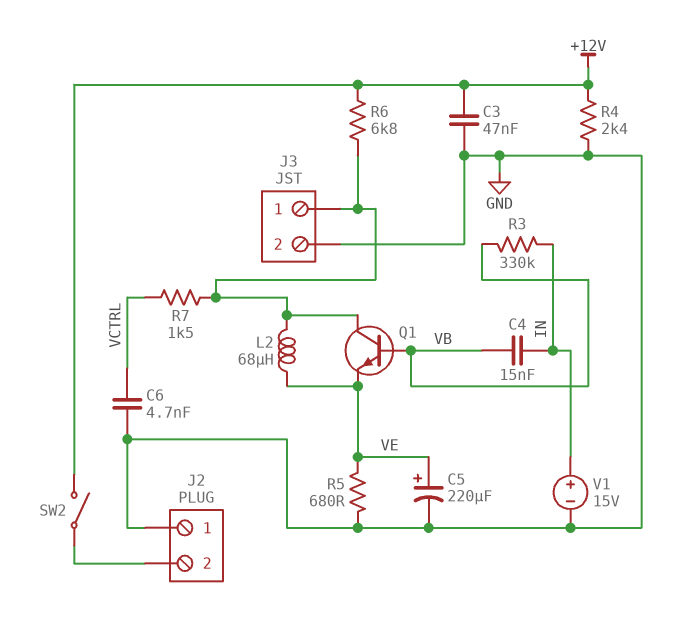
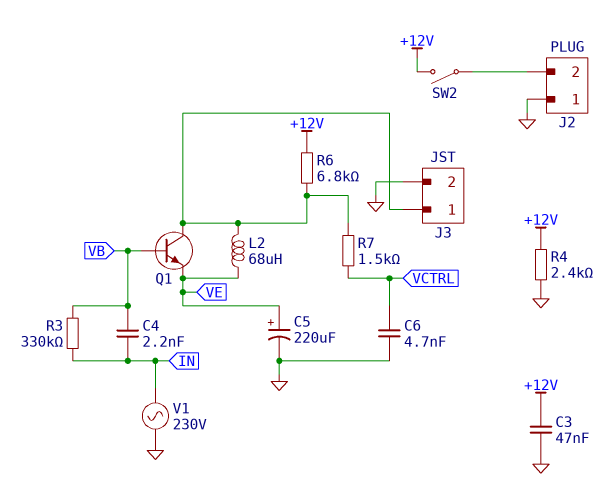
C4: 15nF (IN, VB) -> 2.2nF (IN, VB)
R5: 680 (GND, VE) -> none
V1: 15V (plus IN, minus GND) -> AC 230V (GND, IN)

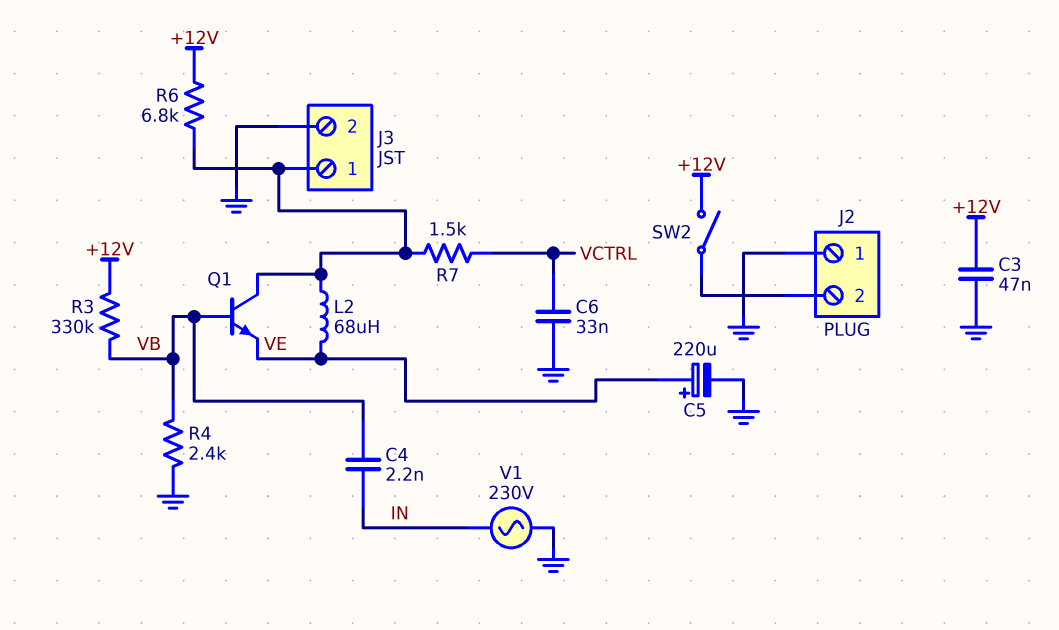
C6: 4.7nF (GND, VCTRL) -> 33nF (GND, VCTRL)
R3: 330k (IN, VB) -> 330k (+12V, VB)
R4: 2.4k (+12V, GND) -> 2.4k (GND, VB)

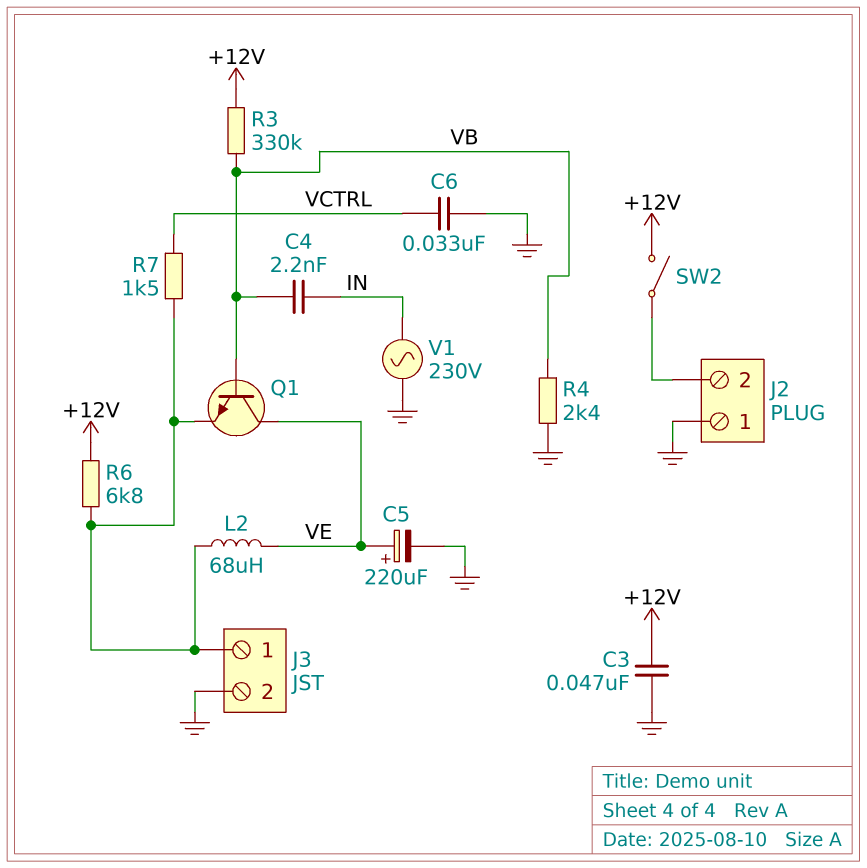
Q1: NPN (B VB, C J3/1, E VE) -> NPN (B VB, C VE, E J3/1)

